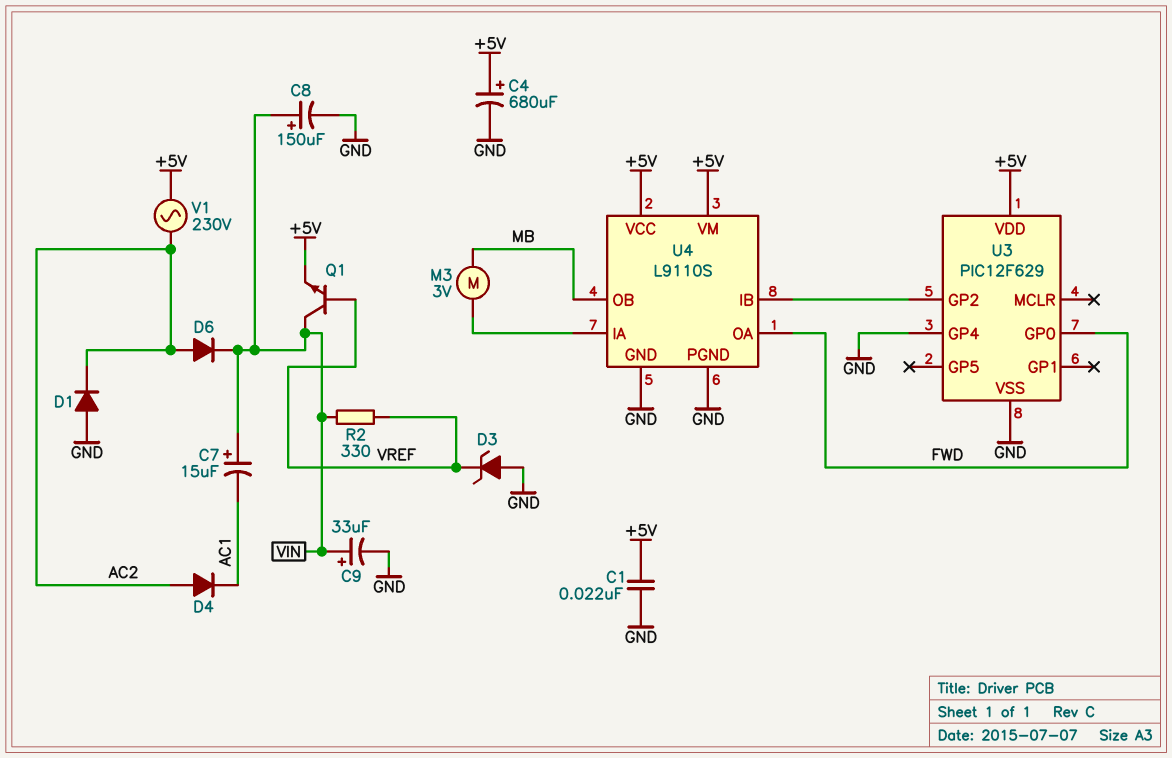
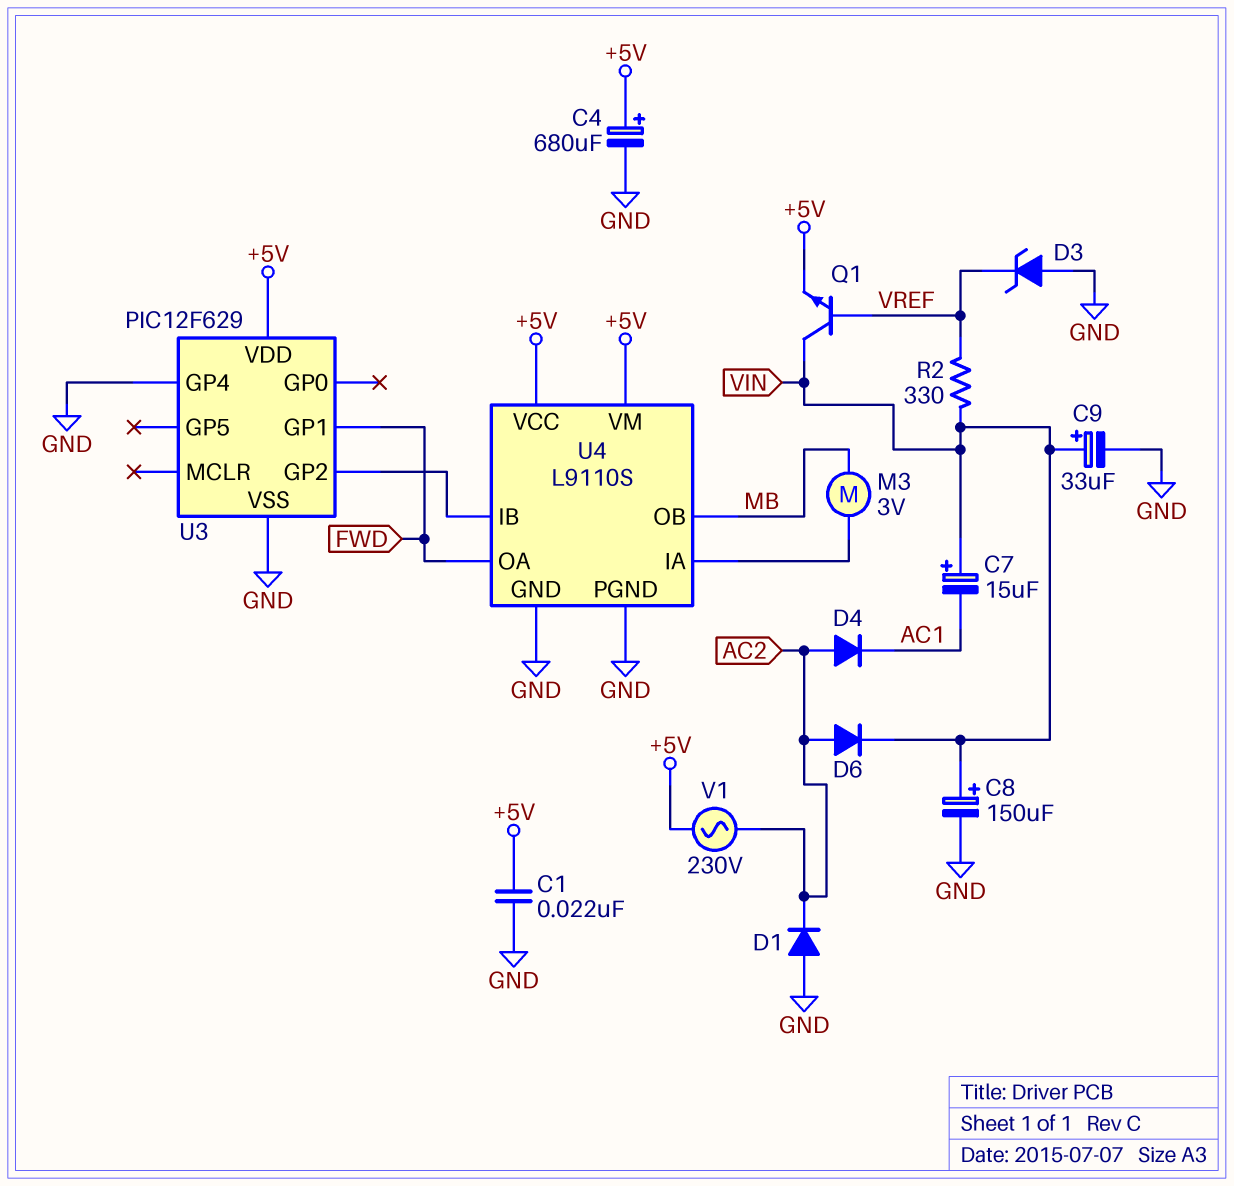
U3 pin GP0: FWD -> none
U3 pin GP1: none -> FWD

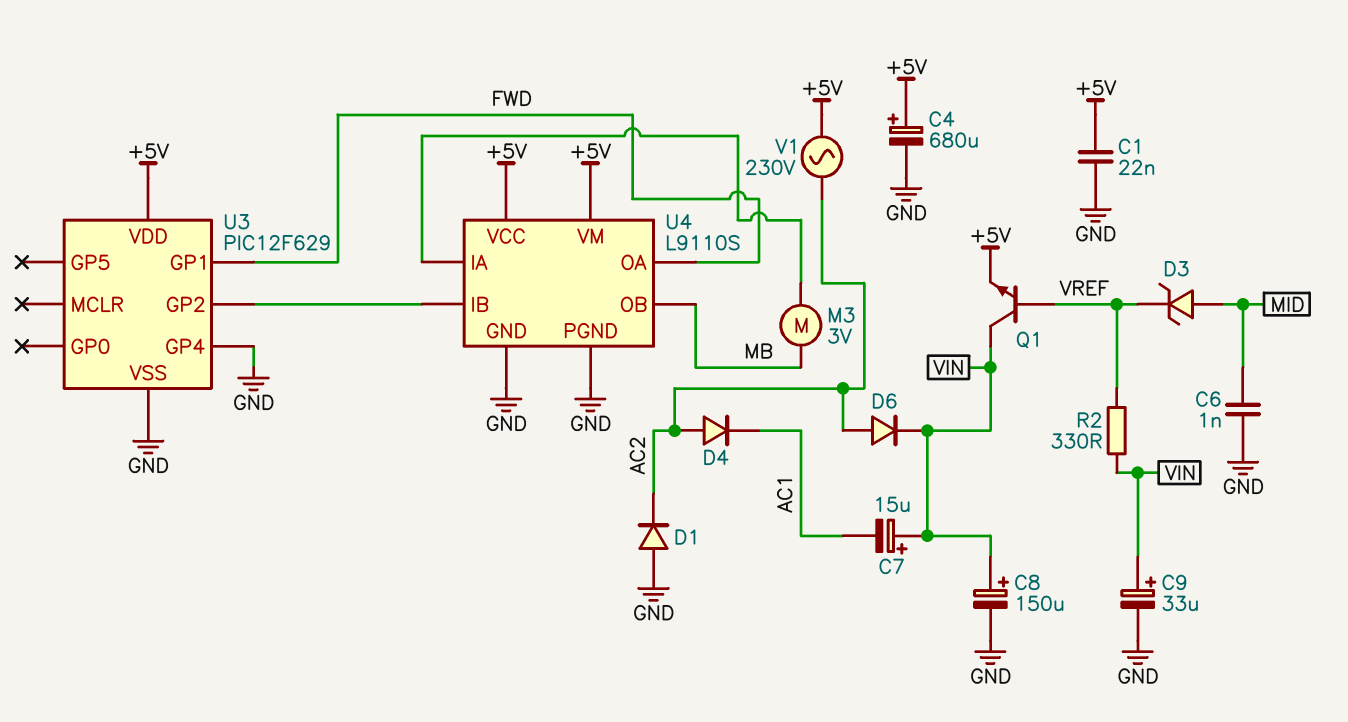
C6: none -> 1nF (GND, MID)
D3: zener (A GND, K VREF) -> zener (A MID, K VREF)

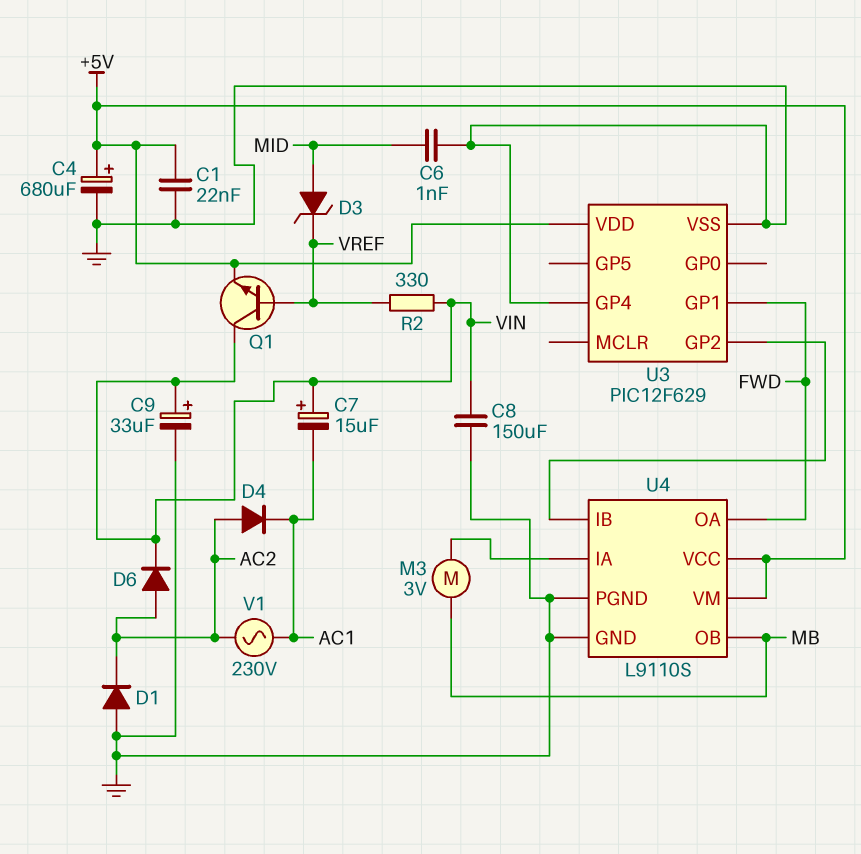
C8: 150uF (plus VIN, minus GND) -> 150uF (GND, VIN)
V1: AC 230V (+5V, AC2) -> AC 230V (AC1, AC2)

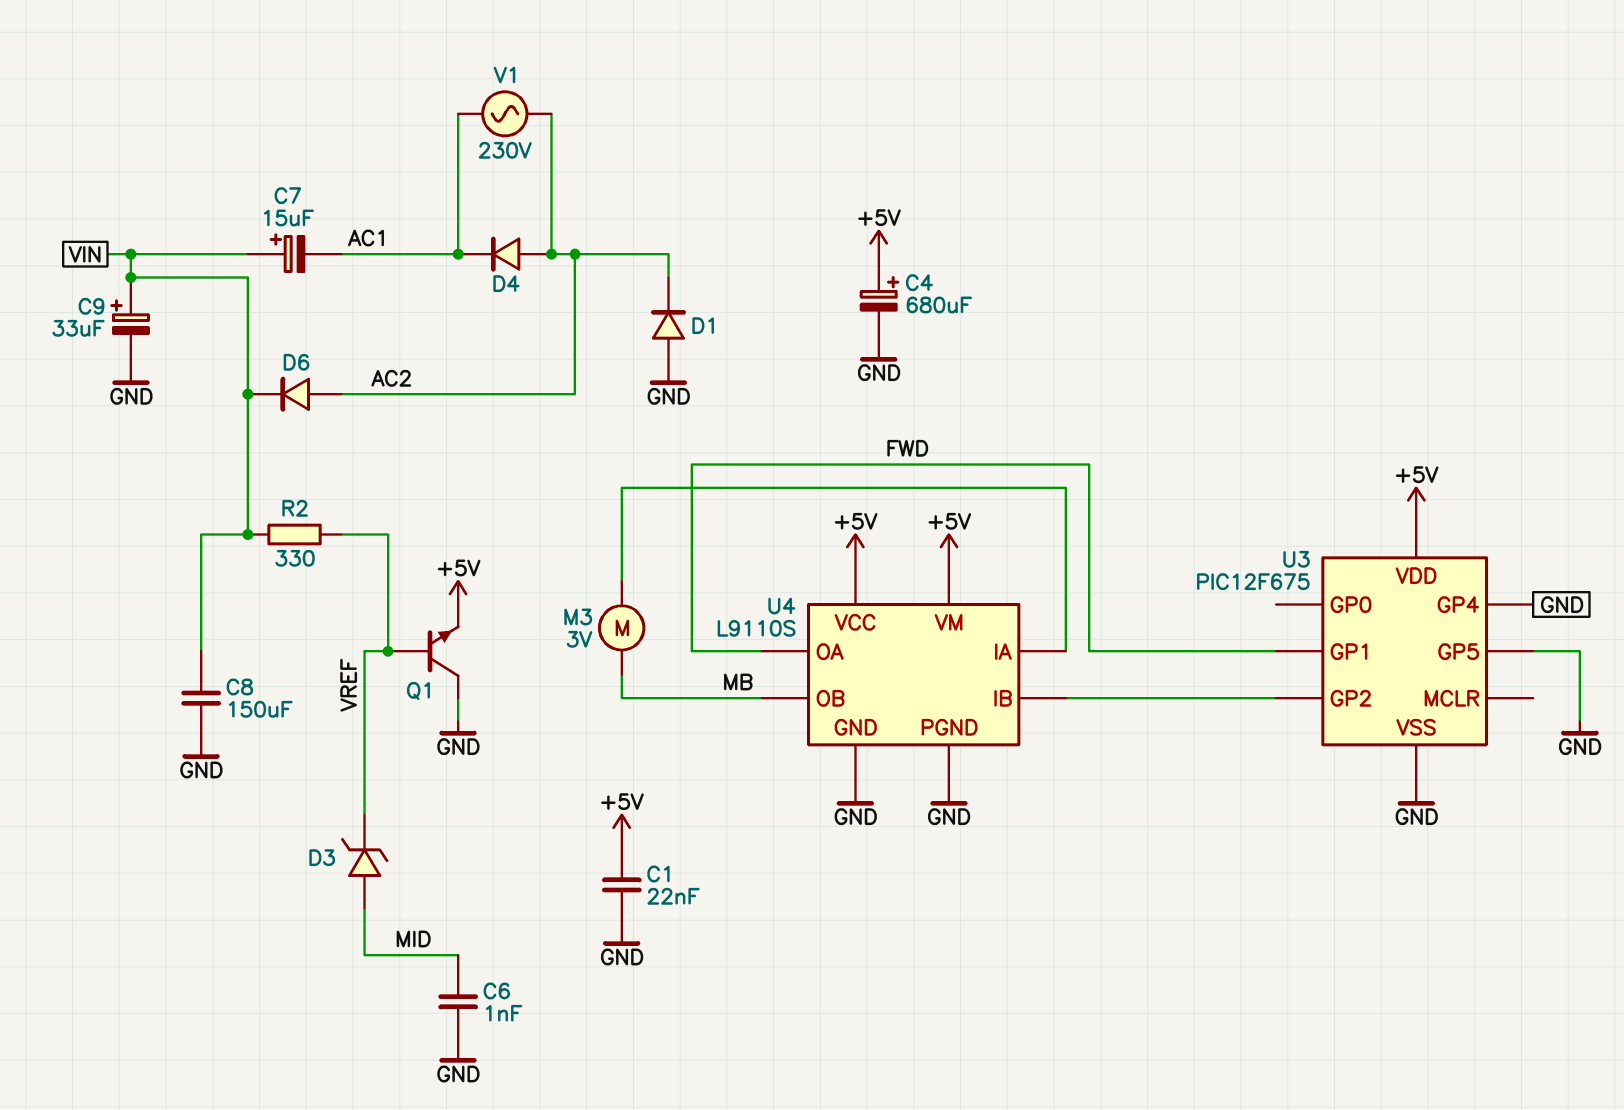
Q1: NPN (B VREF, C VIN, E +5V) -> NPN (B VREF, C GND, E +5V)
U3: PIC12F629 -> PIC12F675
U3 pin GP5: none -> GND

